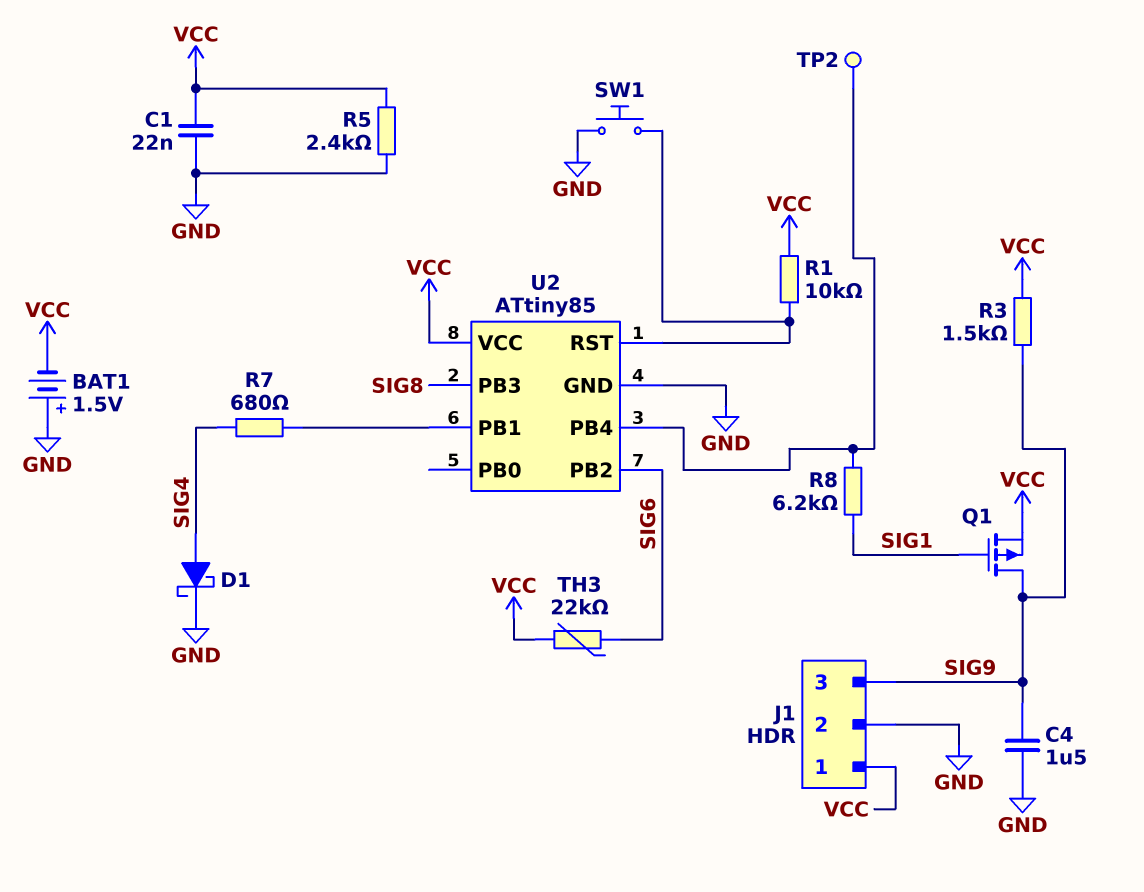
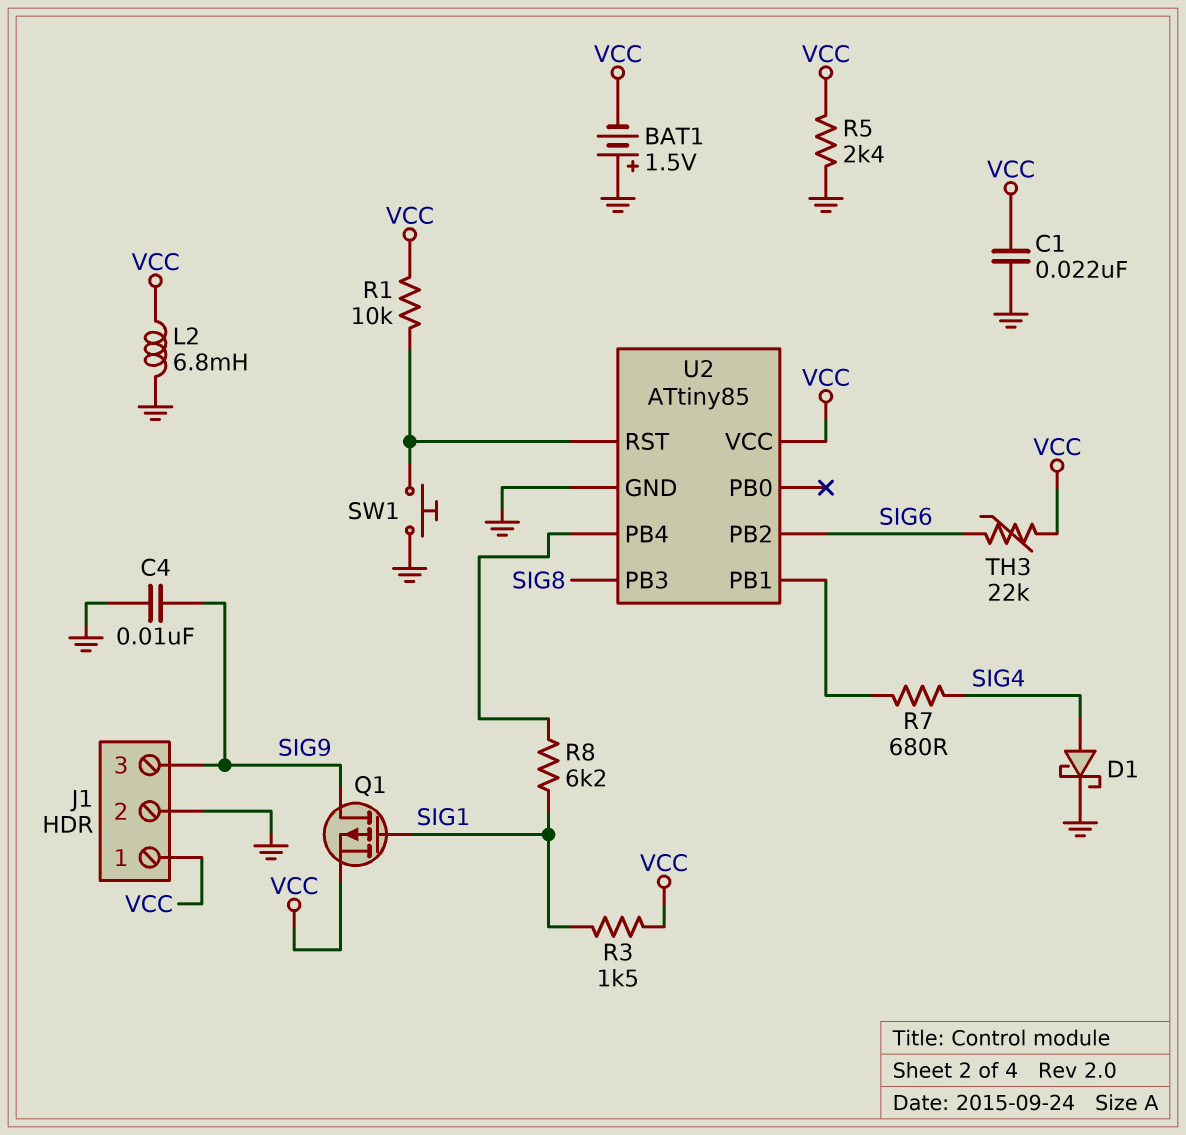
C4: 1.5uF (GND, SIG9) -> 10nF (GND, SIG9)
L2: none -> 6.8mH (GND, VCC)
R3: 1.5k (SIG9, VCC) -> 1.5k (SIG1, VCC)
TP2: test point (U2/PB4) -> none

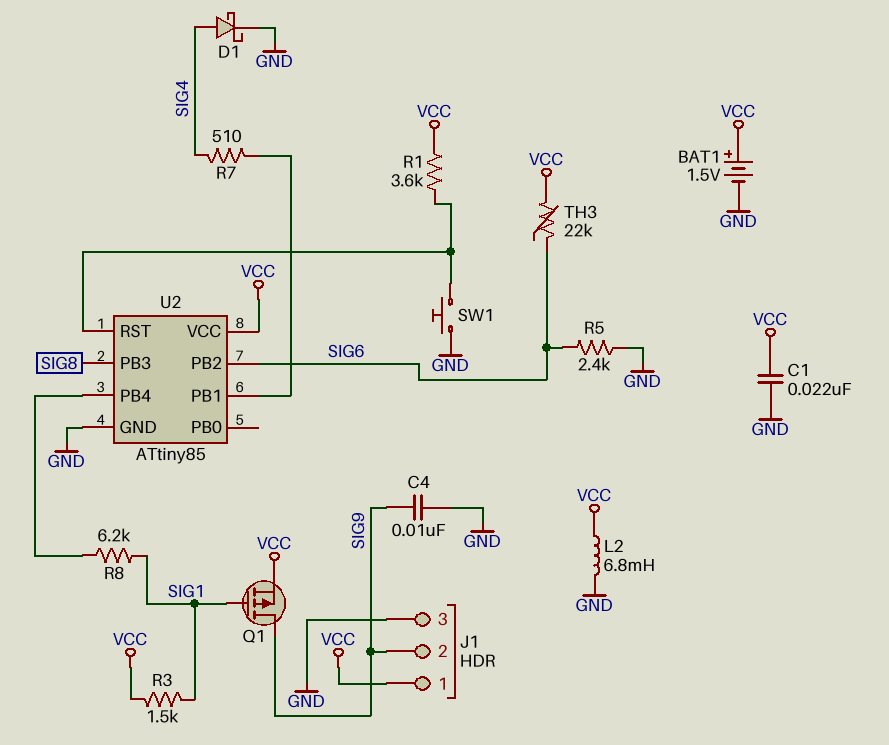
BAT1: 1.5V (plus GND, minus VCC) -> 1.5V (plus VCC, minus GND)
J1 pin 2: GND -> SIG9
J1 pin 3: SIG9 -> GND
R1: 10k (U2/RST, VCC) -> 3.6k (U2/RST, VCC)
R5: 2.4k (GND, VCC) -> 2.4k (GND, SIG6)
R7: 680 (SIG4, U2/PB1) -> 510 (SIG4, U2/PB1)

